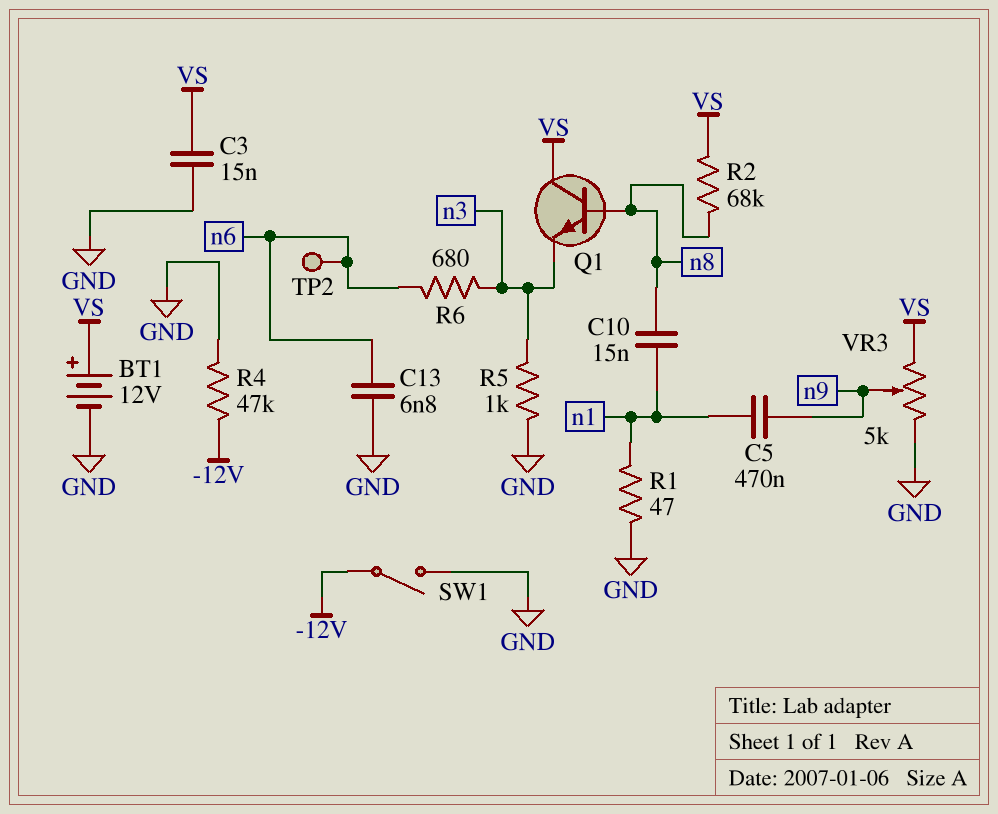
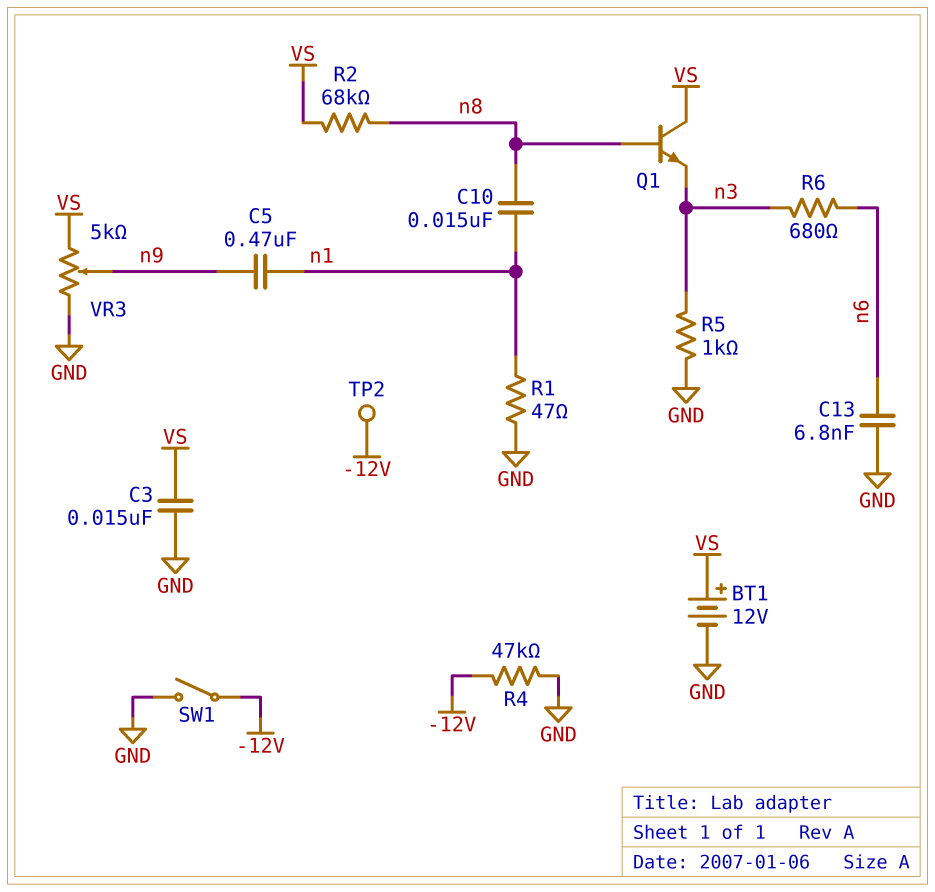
TP2: test point (n6) -> test point (-12V)

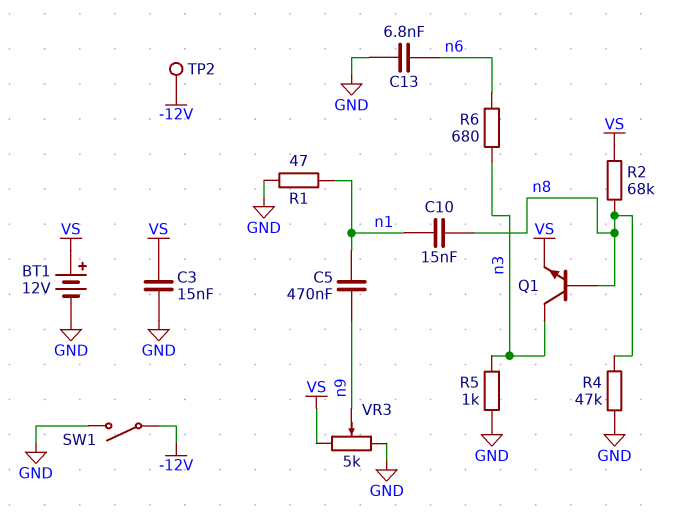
Q1: NPN (B n8, C VS, E n3) -> NPN (B n8, C n3, E VS)
R4: 47k (-12V, GND) -> 47k (GND, n8)

